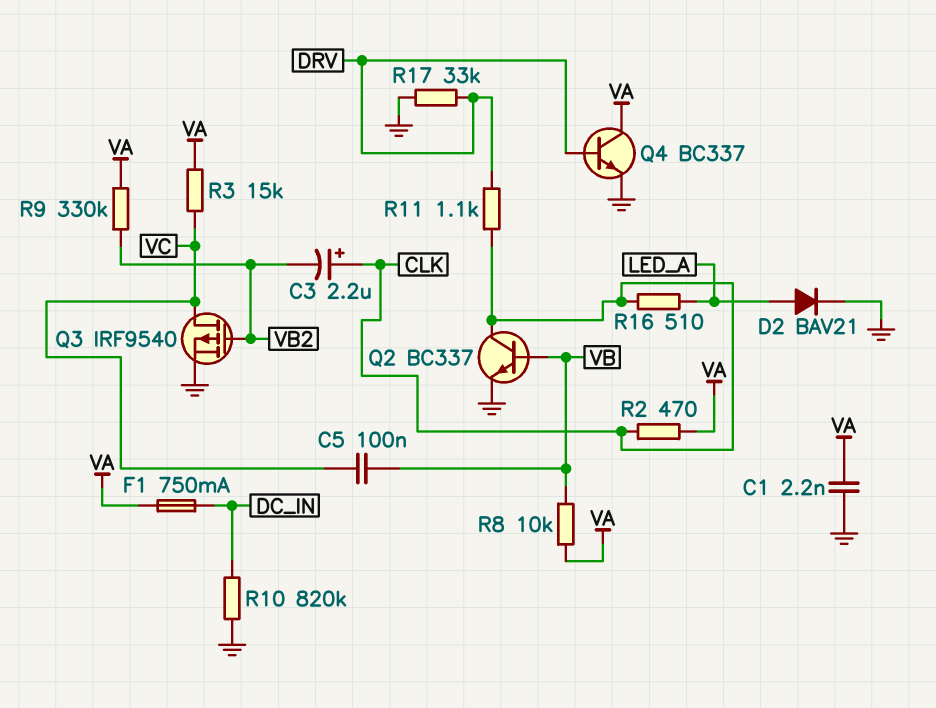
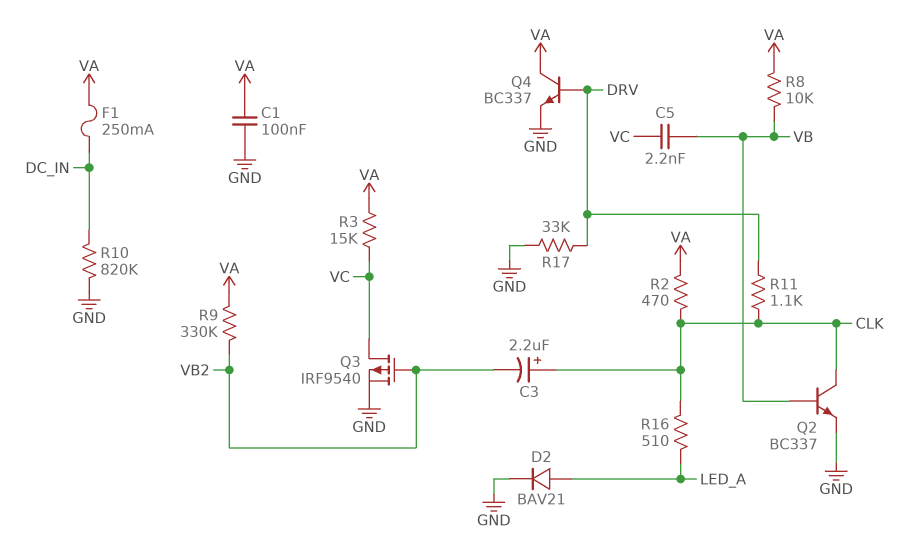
C1: 2.2nF (GND, VA) -> 100nF (GND, VA)
C5: 100nF (VB, VC) -> 2.2nF (VB, VC)
F1: 750mA (DC_IN, VA) -> 250mA (DC_IN, VA)

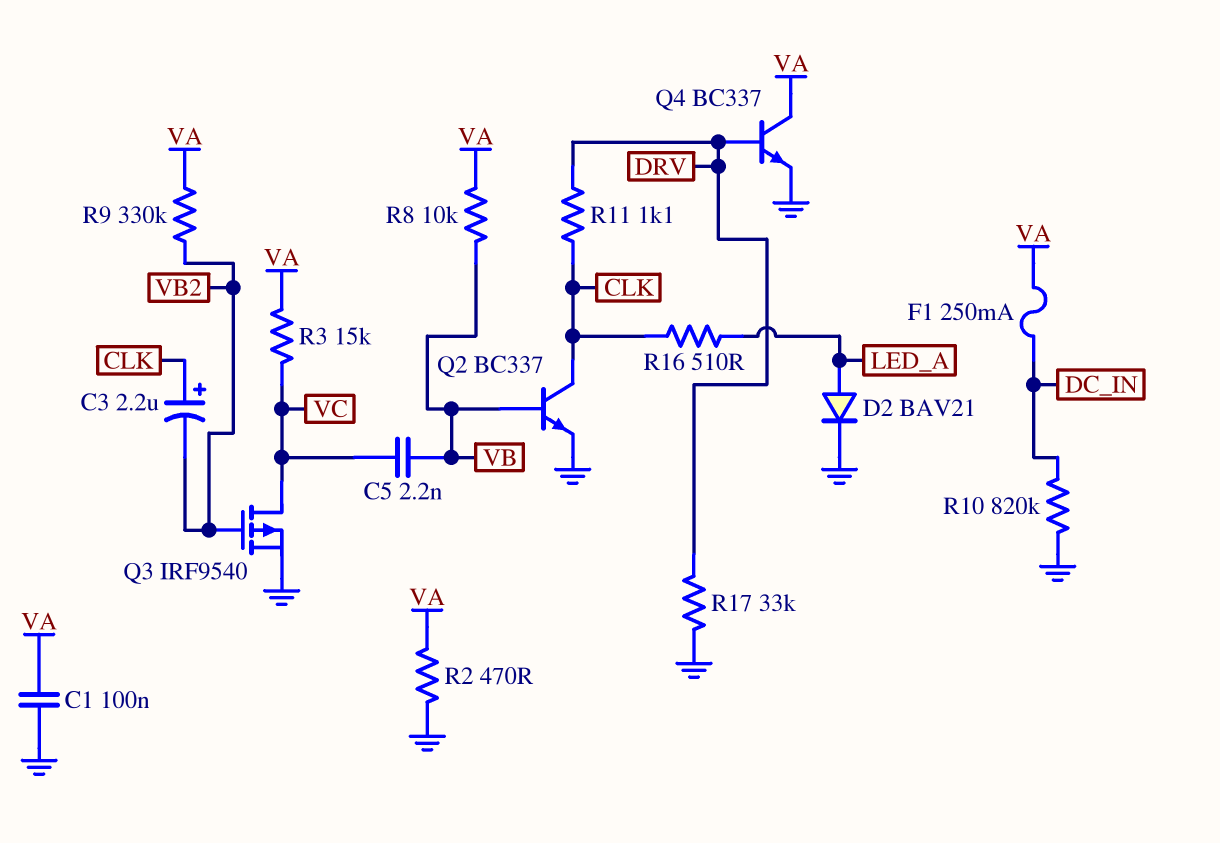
R2: 470 (CLK, VA) -> 470 (GND, VA)

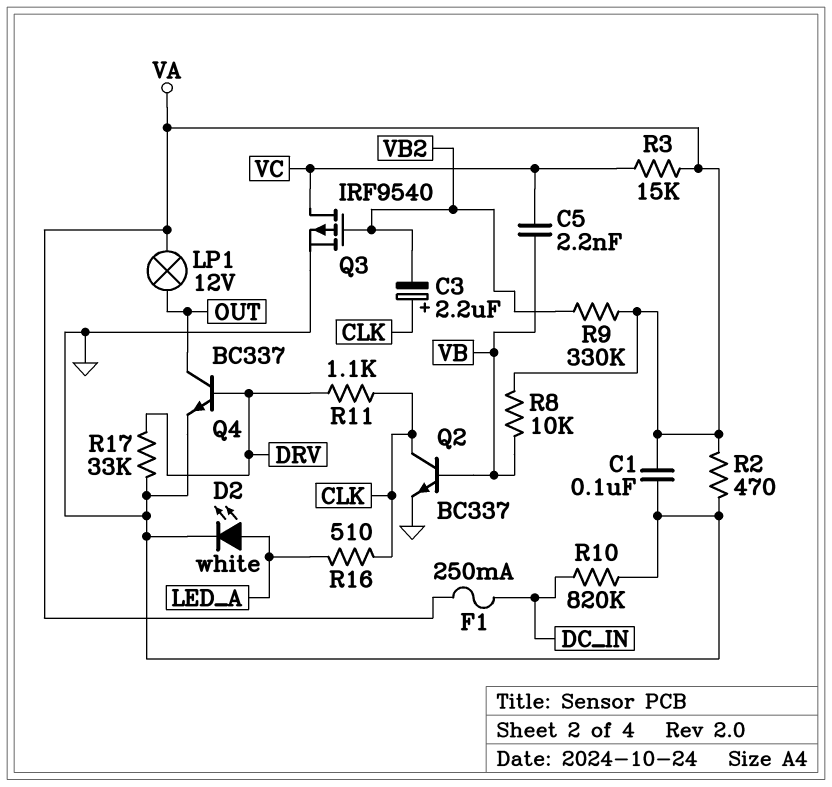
D2: diode BAV21 (A LED_A, K GND) -> LED white (A LED_A, K GND)
LP1: none -> lamp 12V (OUT, VA)
Q4: NPN BC337 (B DRV, C VA, E GND) -> NPN BC337 (B DRV, C OUT, E GND)

